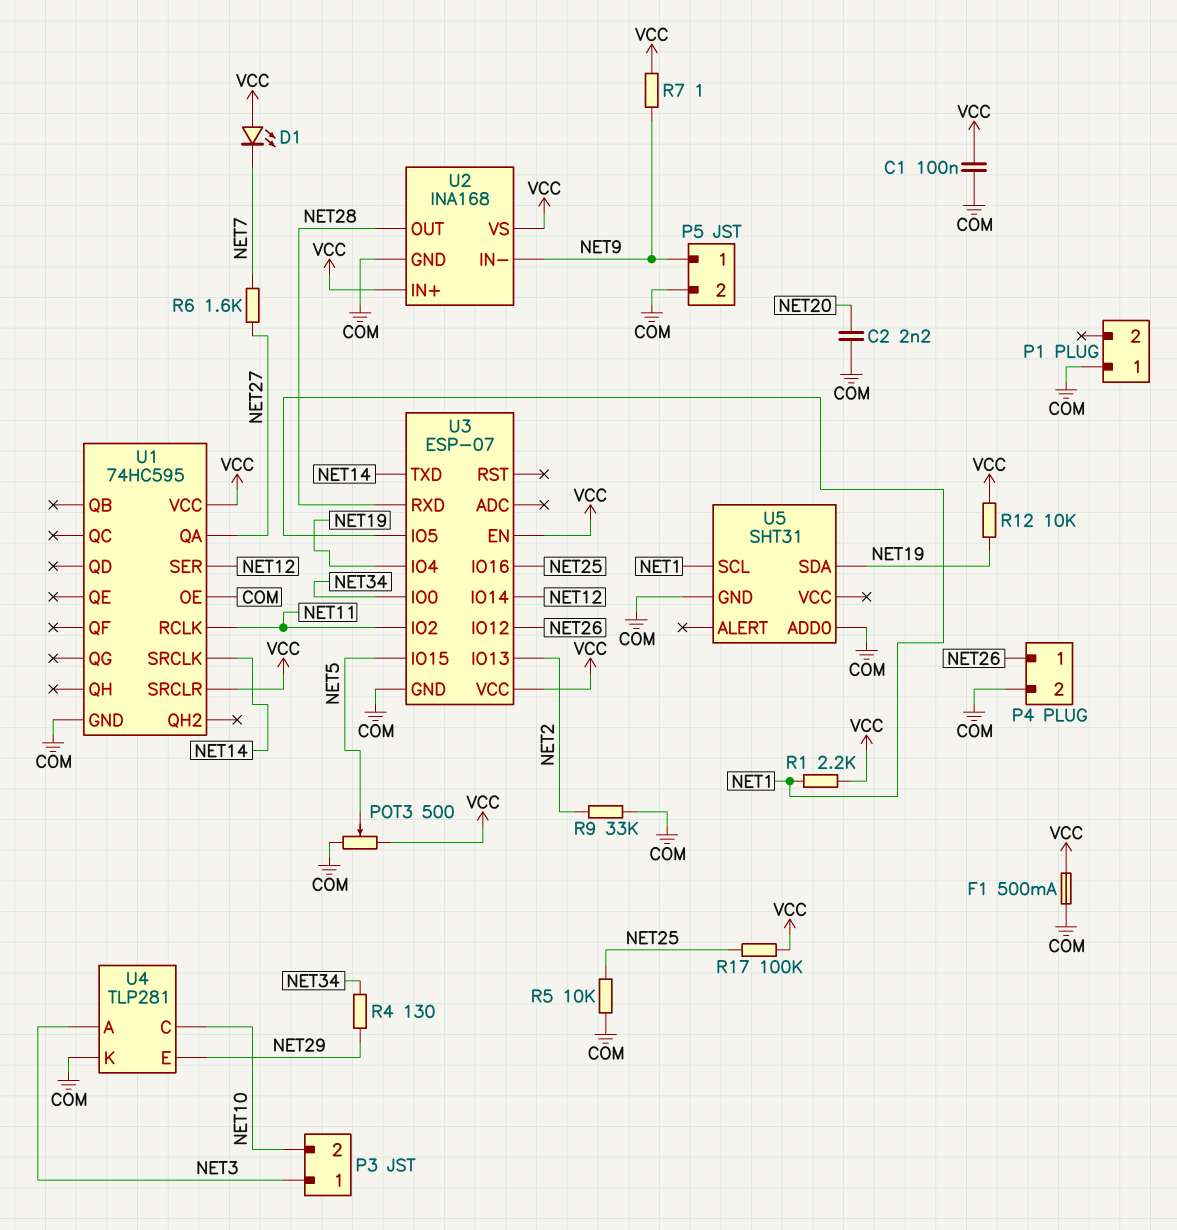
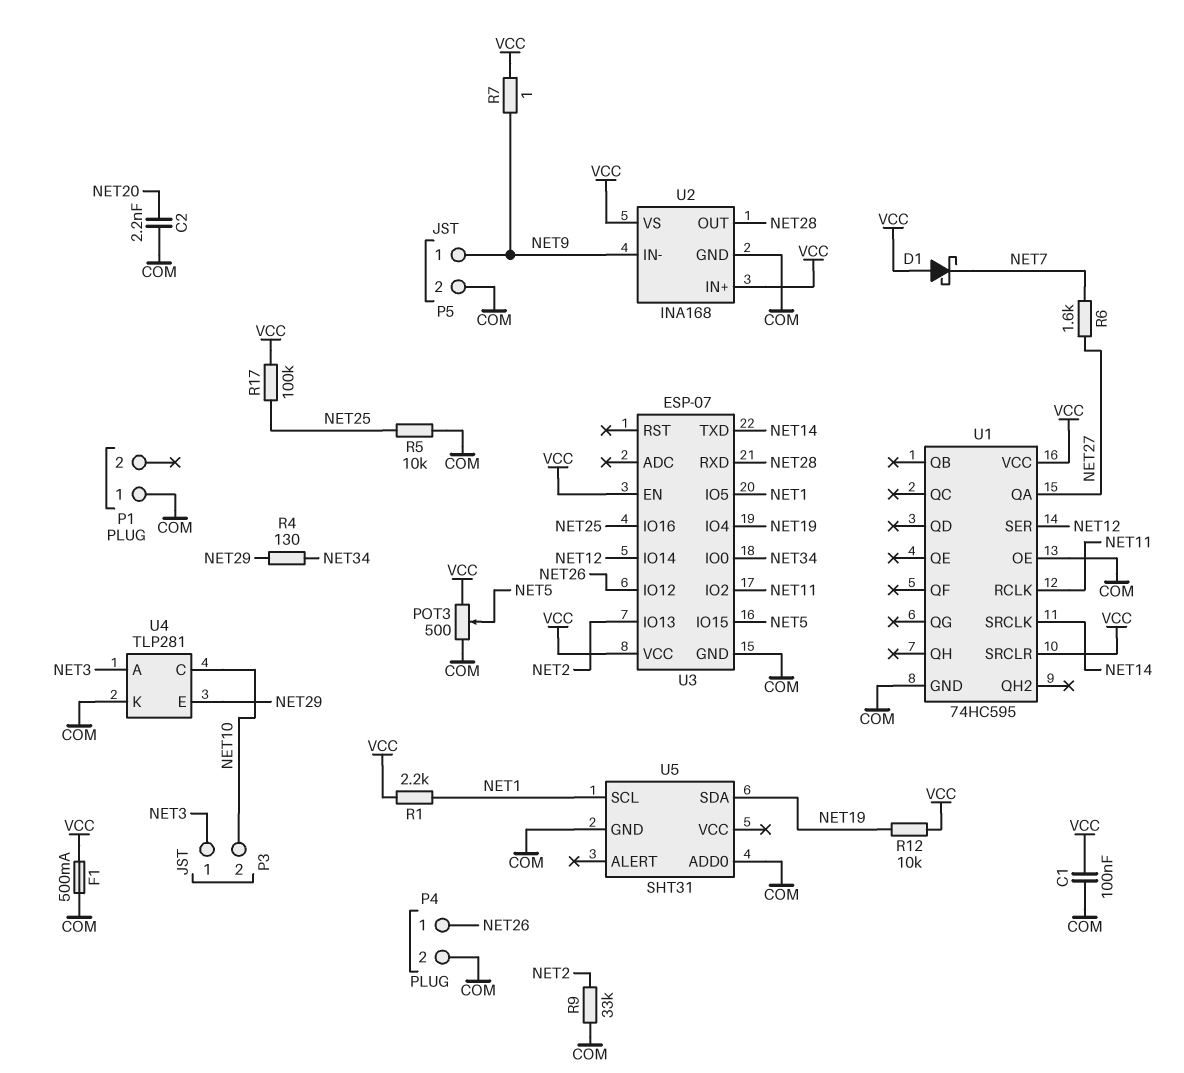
D1: LED (A VCC, K NET7) -> schottky (A VCC, K NET7)

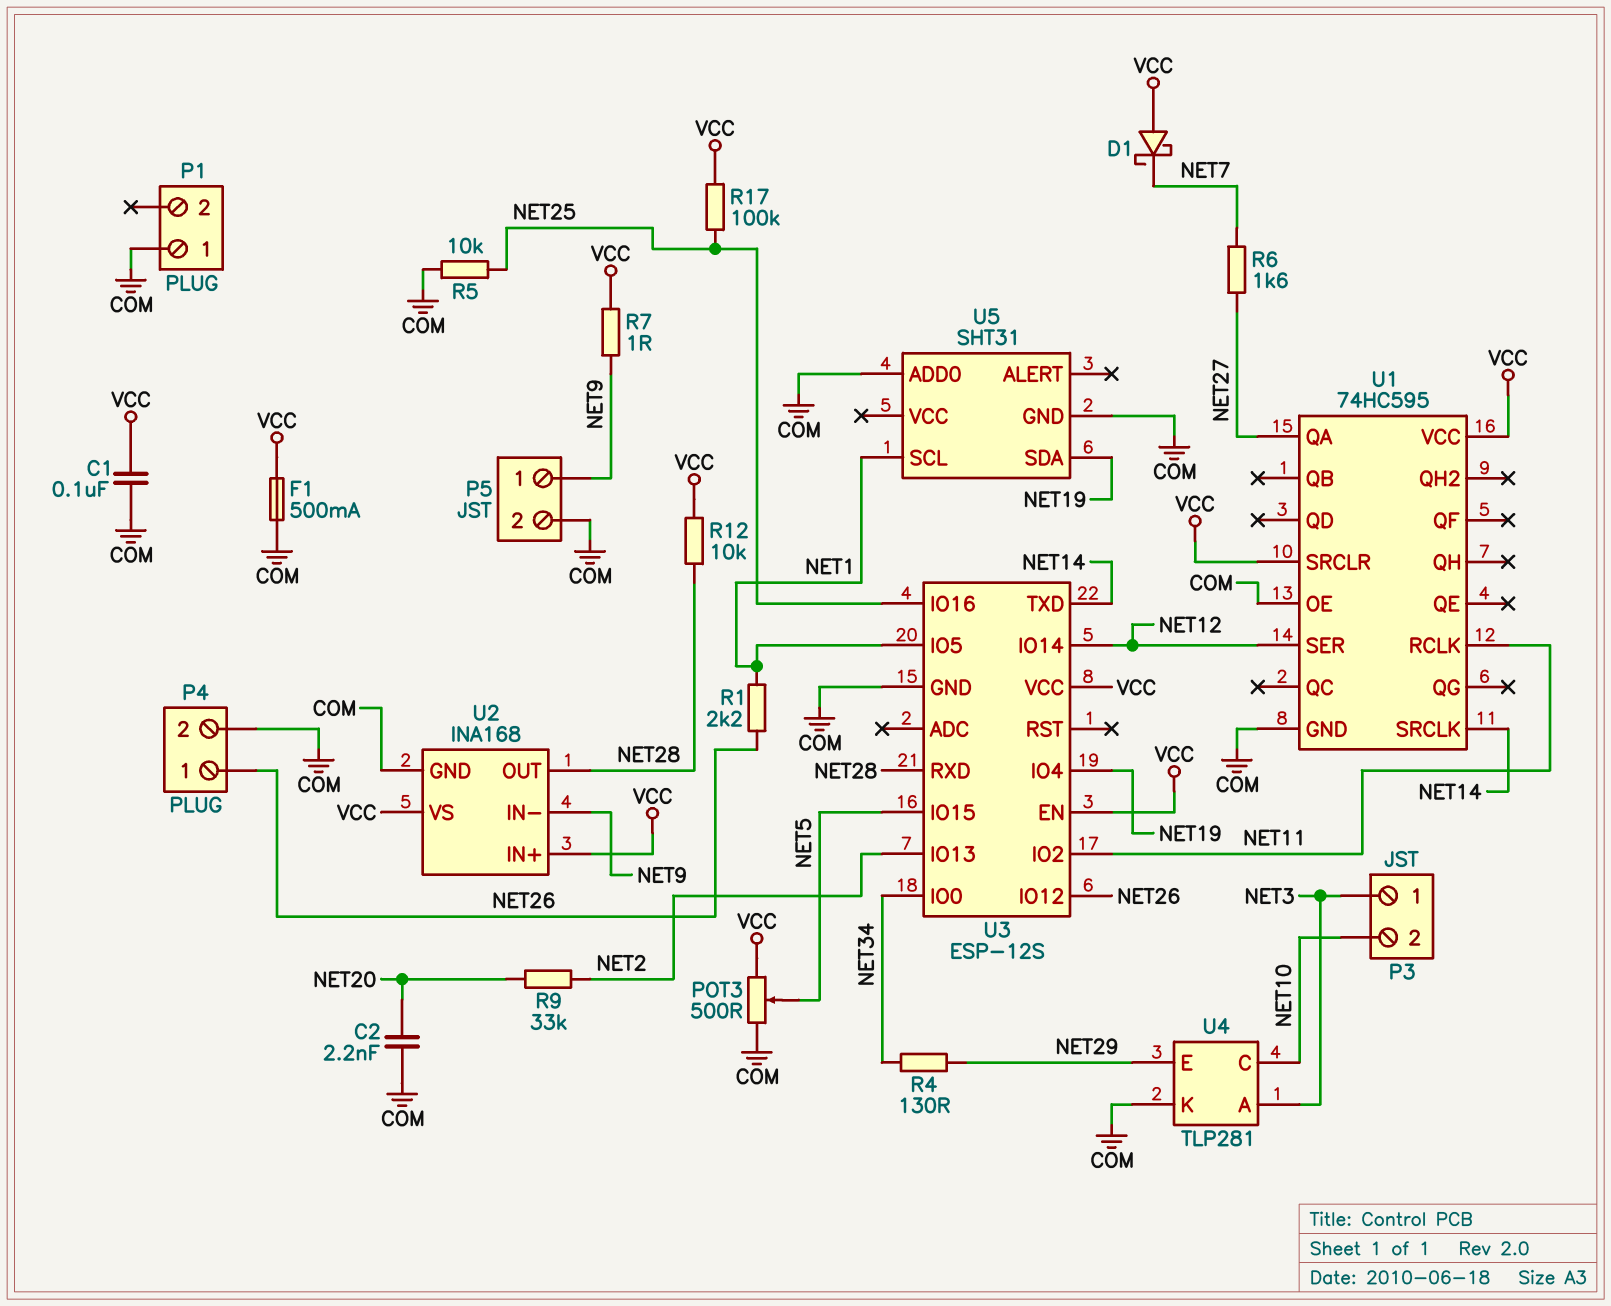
R1: 2.2k (NET1, VCC) -> 2.2k (NET1, NET26)
R9: 33k (COM, NET2) -> 33k (NET2, NET20)
R12: 10k (NET19, VCC) -> 10k (NET28, VCC)
U3: ESP-07 -> ESP-12S

